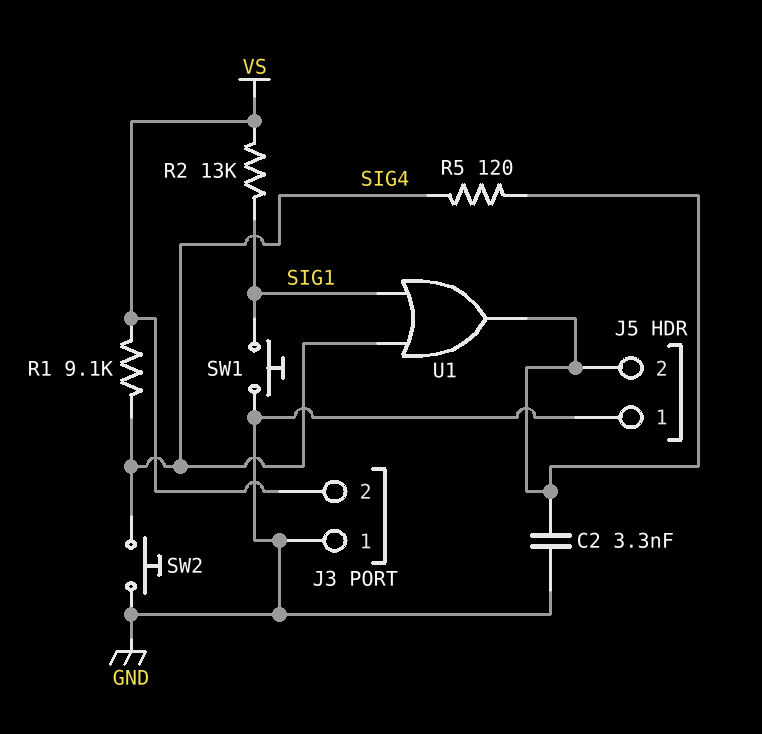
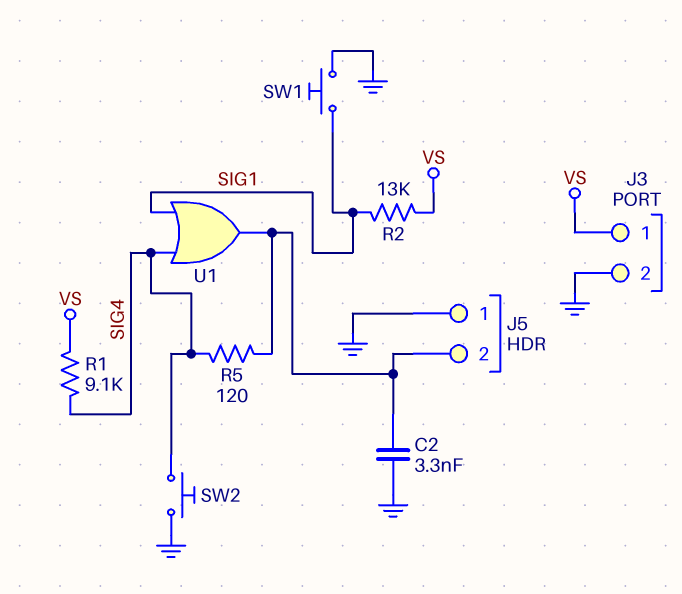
J3 pin 1: GND -> VS
J3 pin 2: VS -> GND

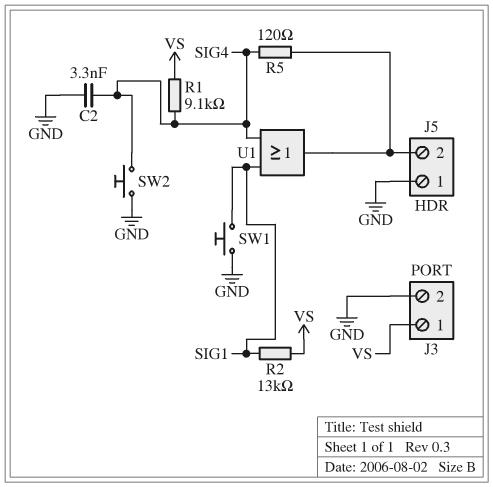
C2: 3.3nF (GND, J5/2) -> 3.3nF (GND, SIG4)

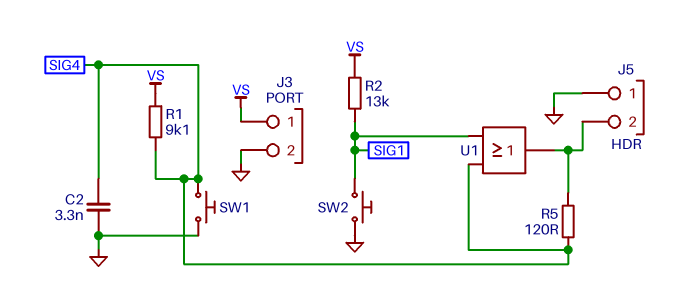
SW1: button (GND, SIG1) -> button (GND, SIG4)
SW2: button (GND, SIG4) -> button (GND, SIG1)

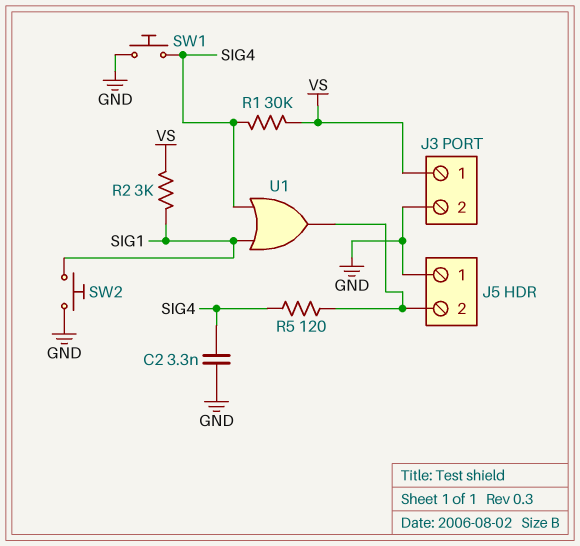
R1: 9.1k (SIG4, VS) -> 30k (SIG4, VS)
R2: 13k (SIG1, VS) -> 3k (SIG1, VS)

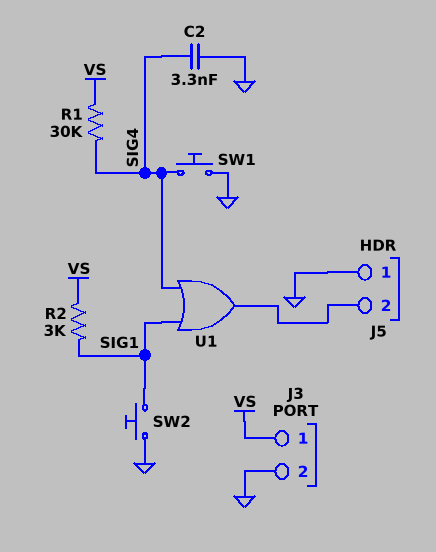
R5: 120 (J5/2, SIG4) -> none

